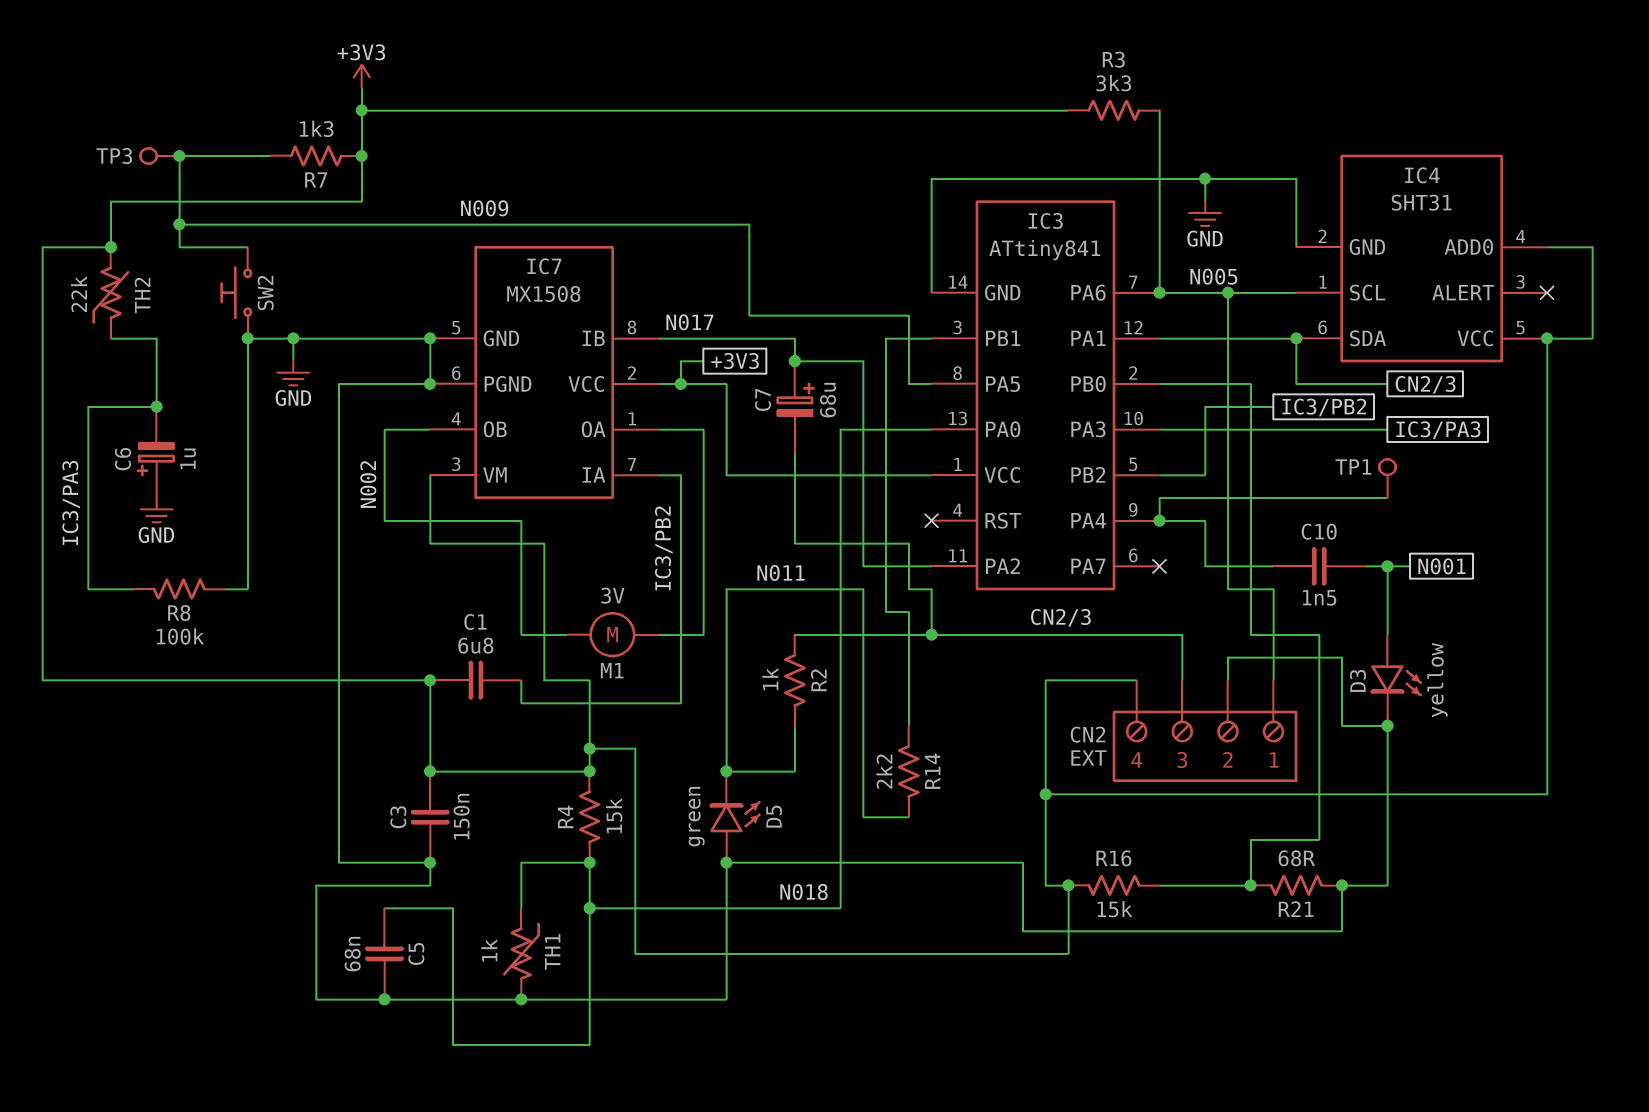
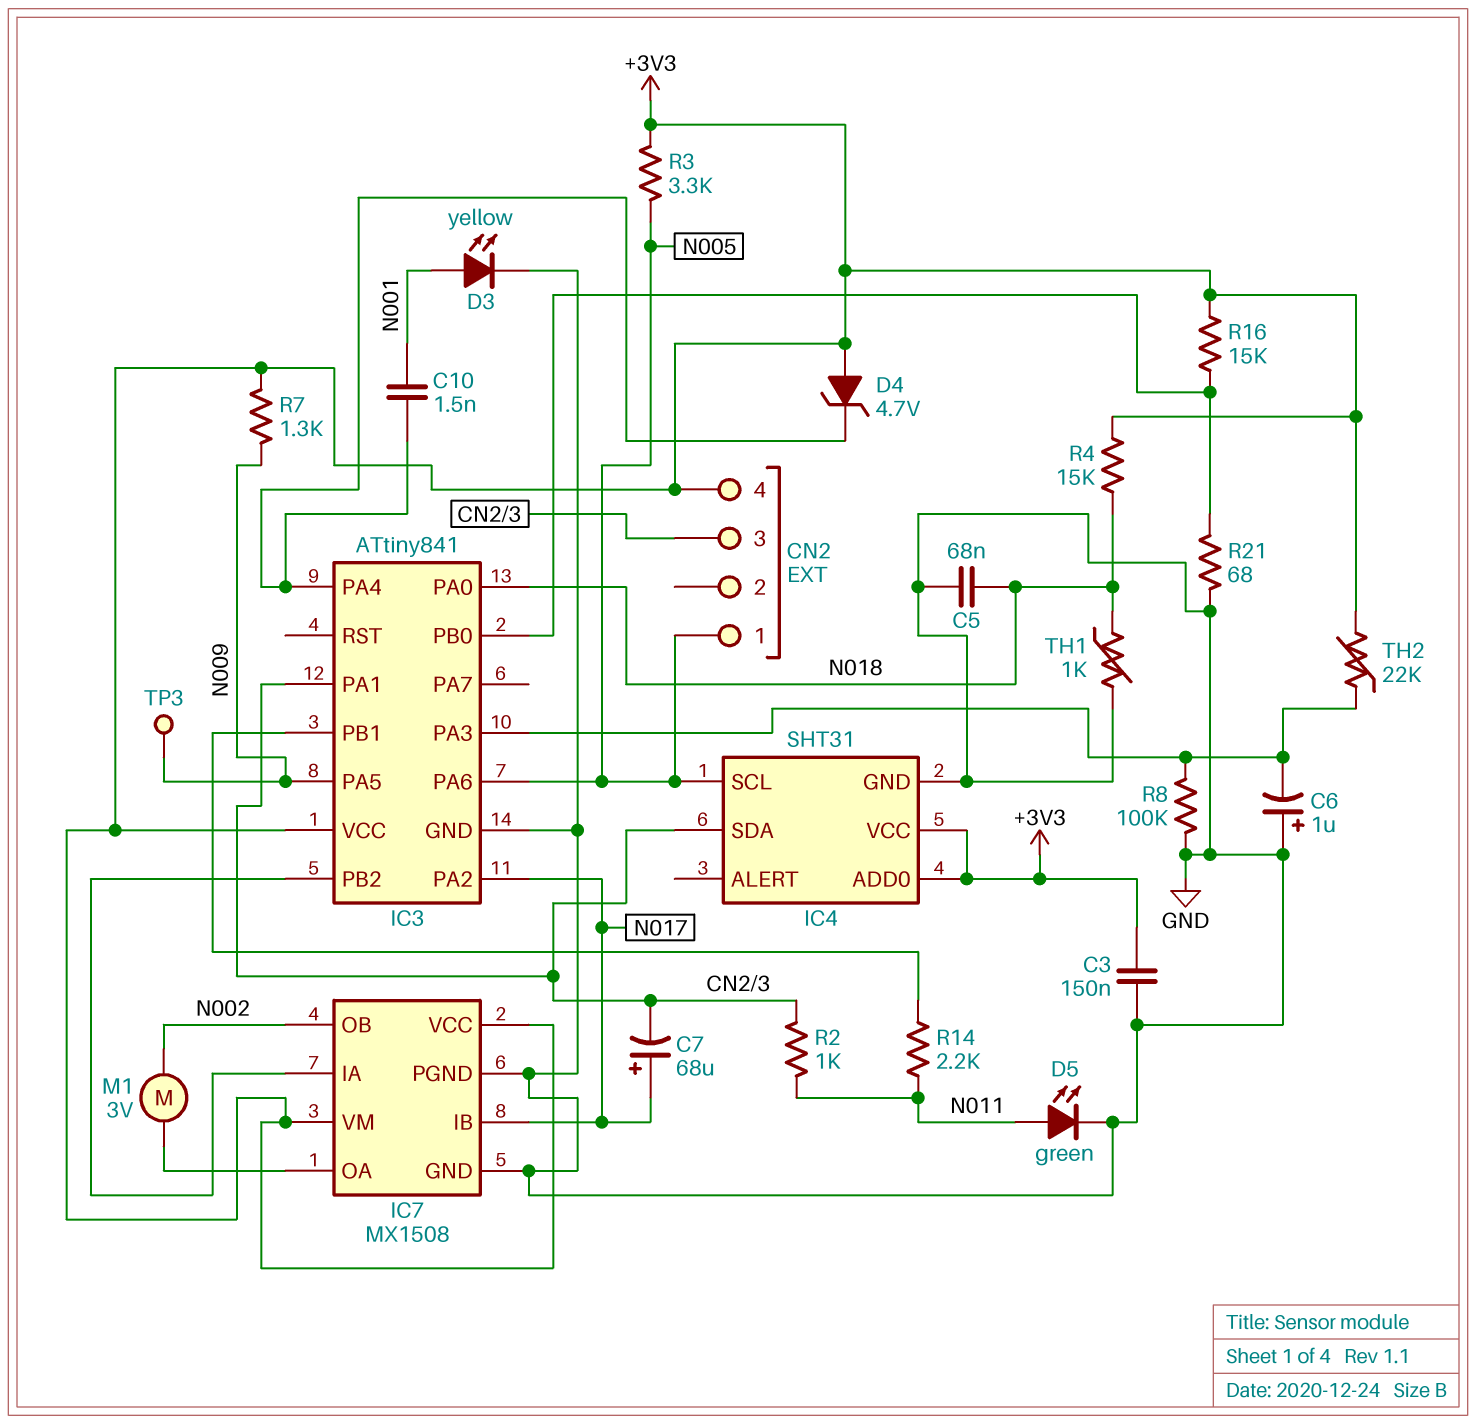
C1: 6.8uF (+3V3, IC3/PB2) -> none
CN2 pin 2: GND -> none
D4: none -> zener 4.7V (A +3V3, K IC3/PA4)
D5: LED green (A GND, K N011) -> LED green (A N011, K GND)
SW2: button (GND, N009) -> none
TP1: test point (IC3/PA4) -> none

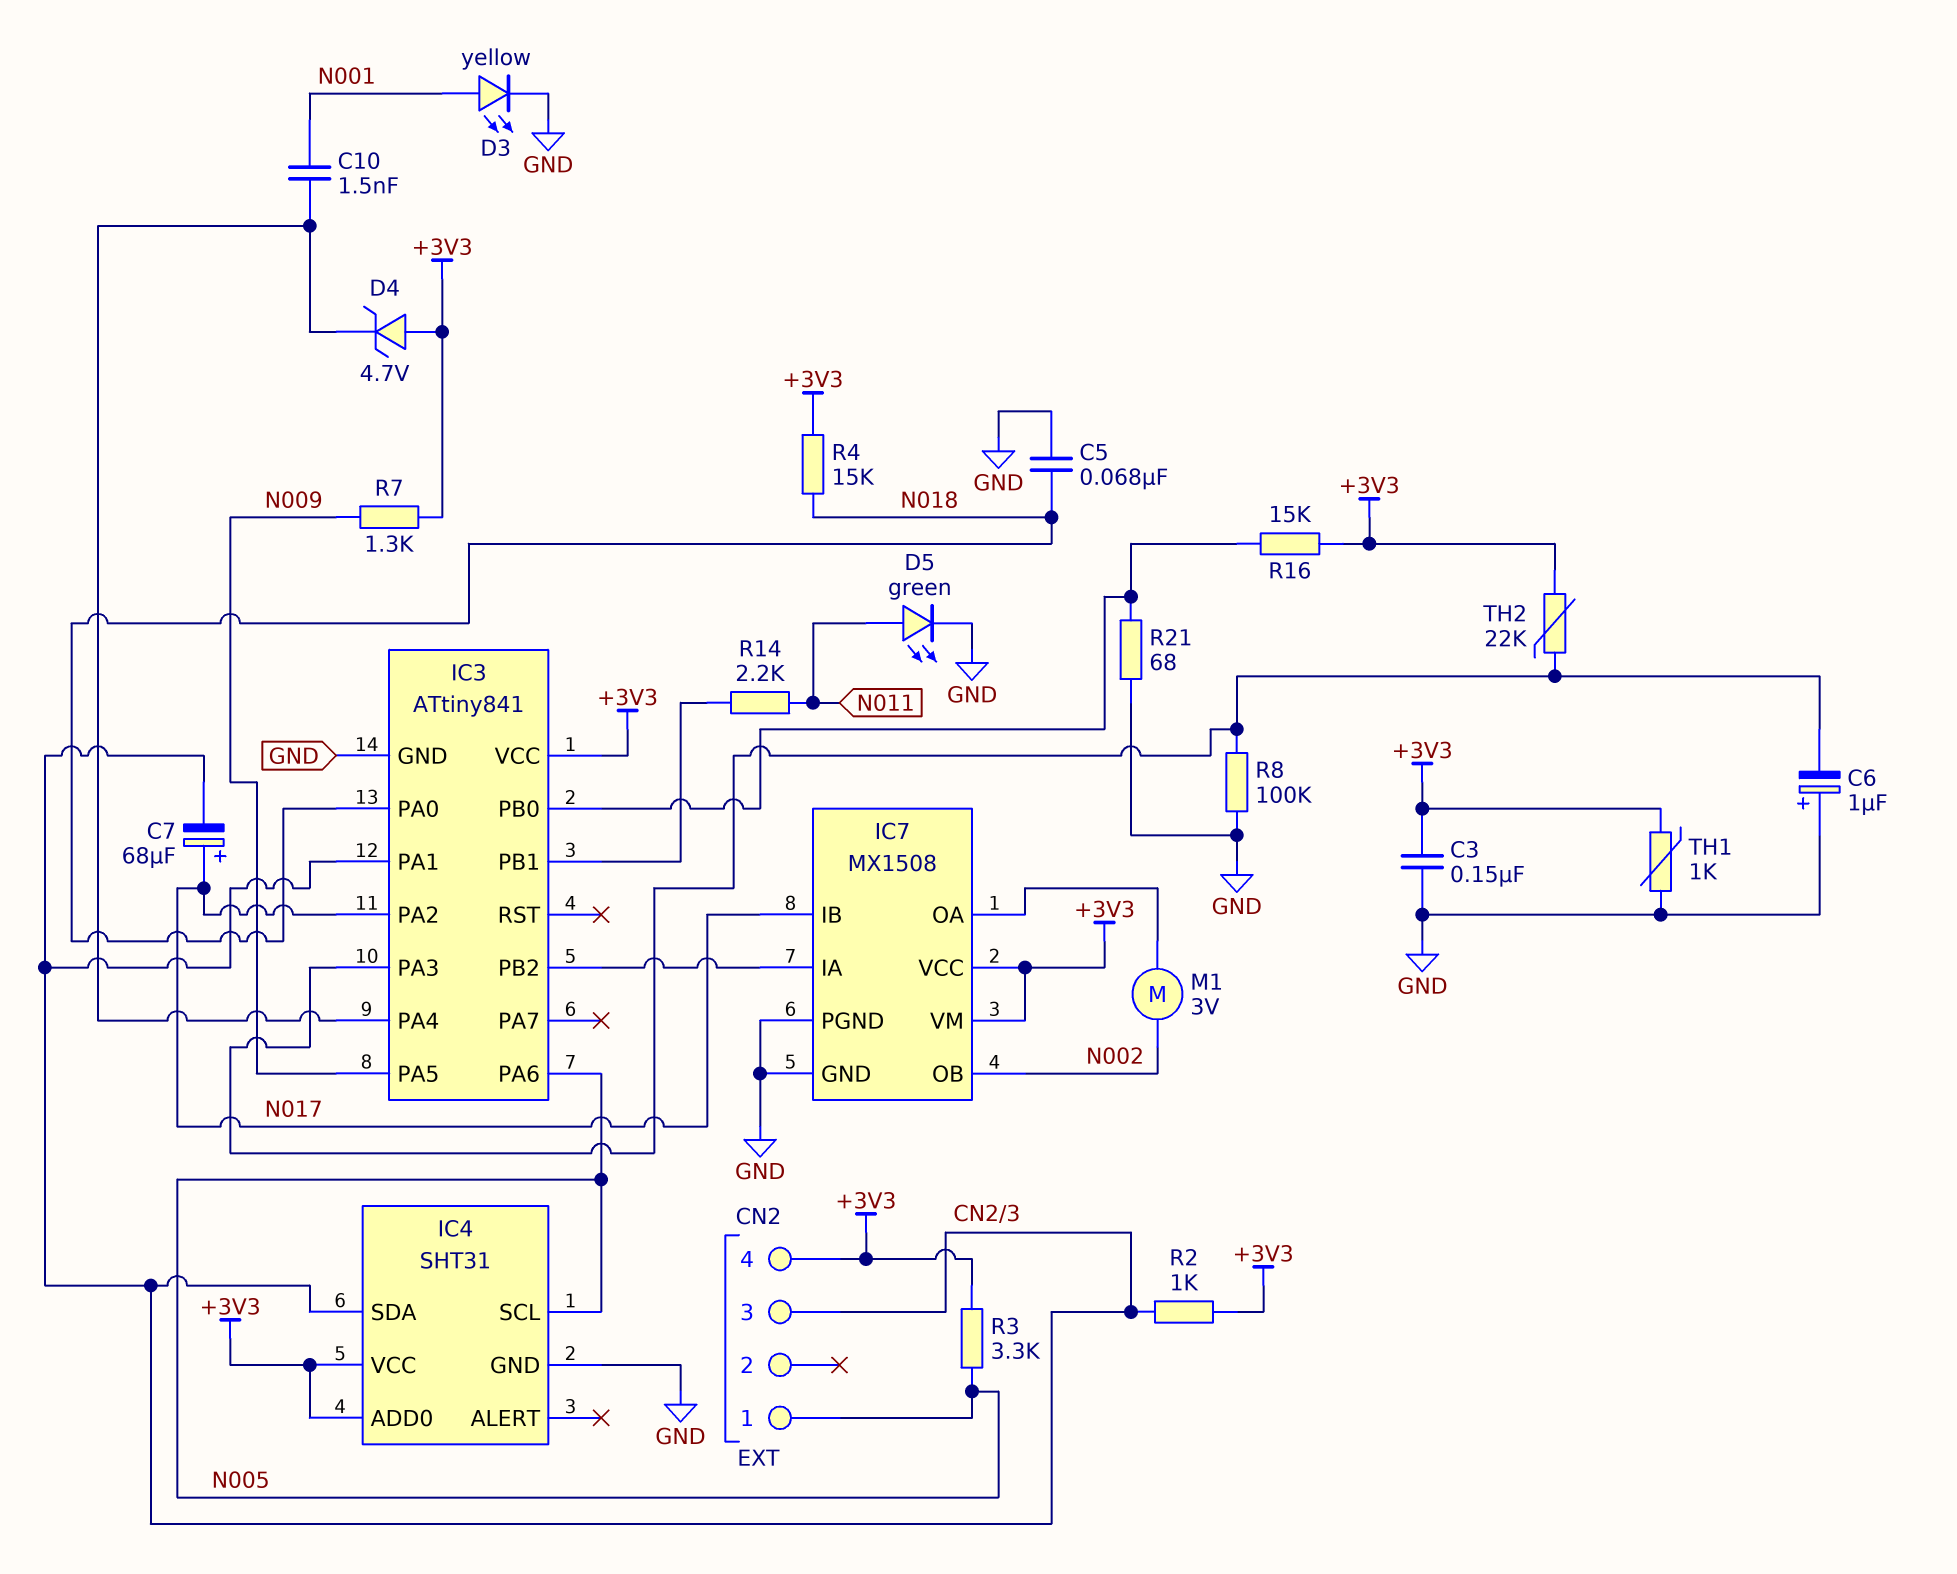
R2: 1k (CN2/3, N011) -> 1k (+3V3, CN2/3)
TH1: 1k (GND, N018) -> 1k (+3V3, GND)
TP3: test point (N009) -> none

